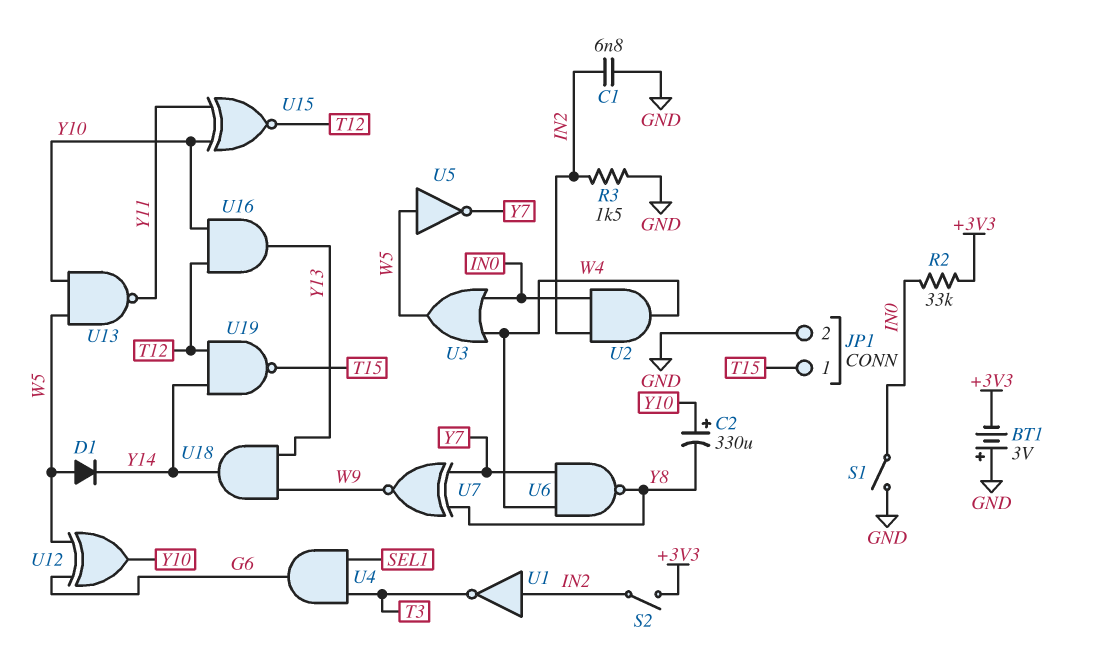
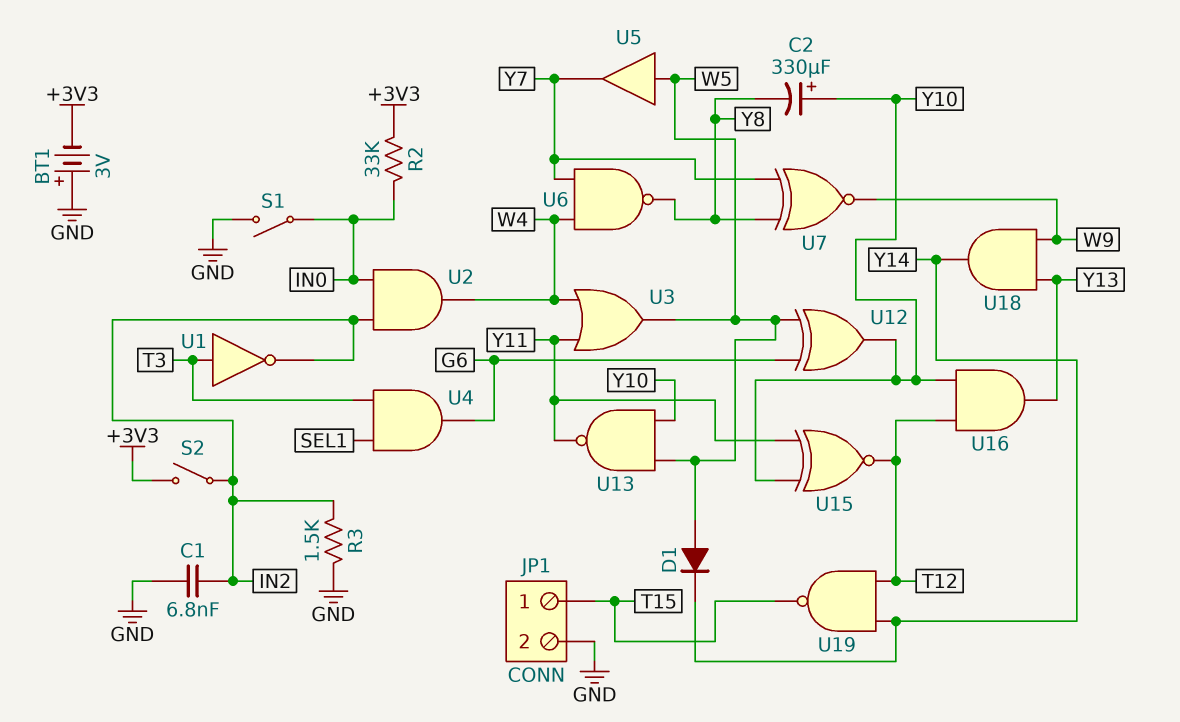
U1: NOT (in IN2, out T3) -> NOT (in T3, out IN2)
U3: OR (in IN0, in W4, out W5) -> OR (in W4, in Y11, out W5)
U5: NOT (in W5, out Y7) -> buffer (in W5, out Y7)

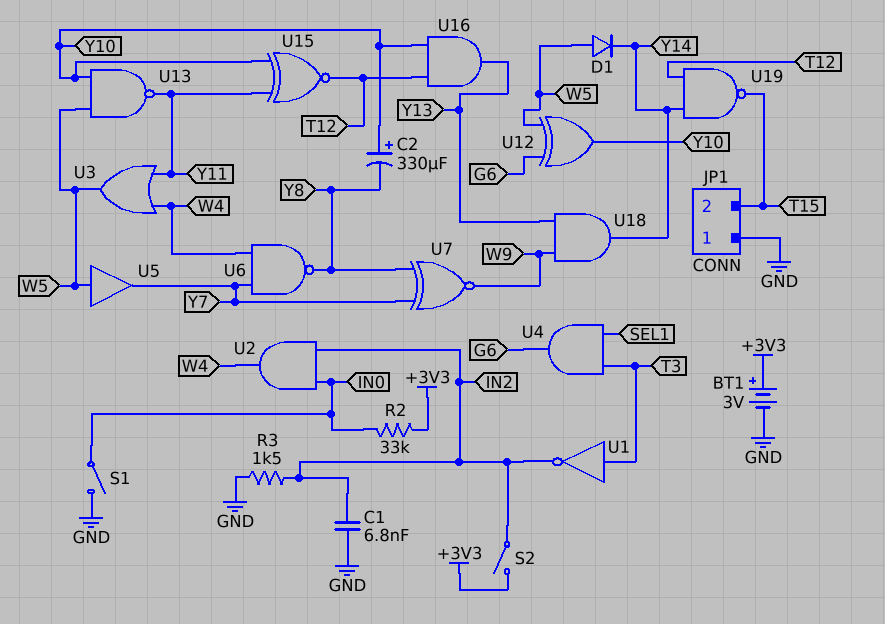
BT1: 3V (plus GND, minus +3V3) -> 3V (plus +3V3, minus GND)
JP1 pin 1: T15 -> GND
JP1 pin 2: GND -> T15

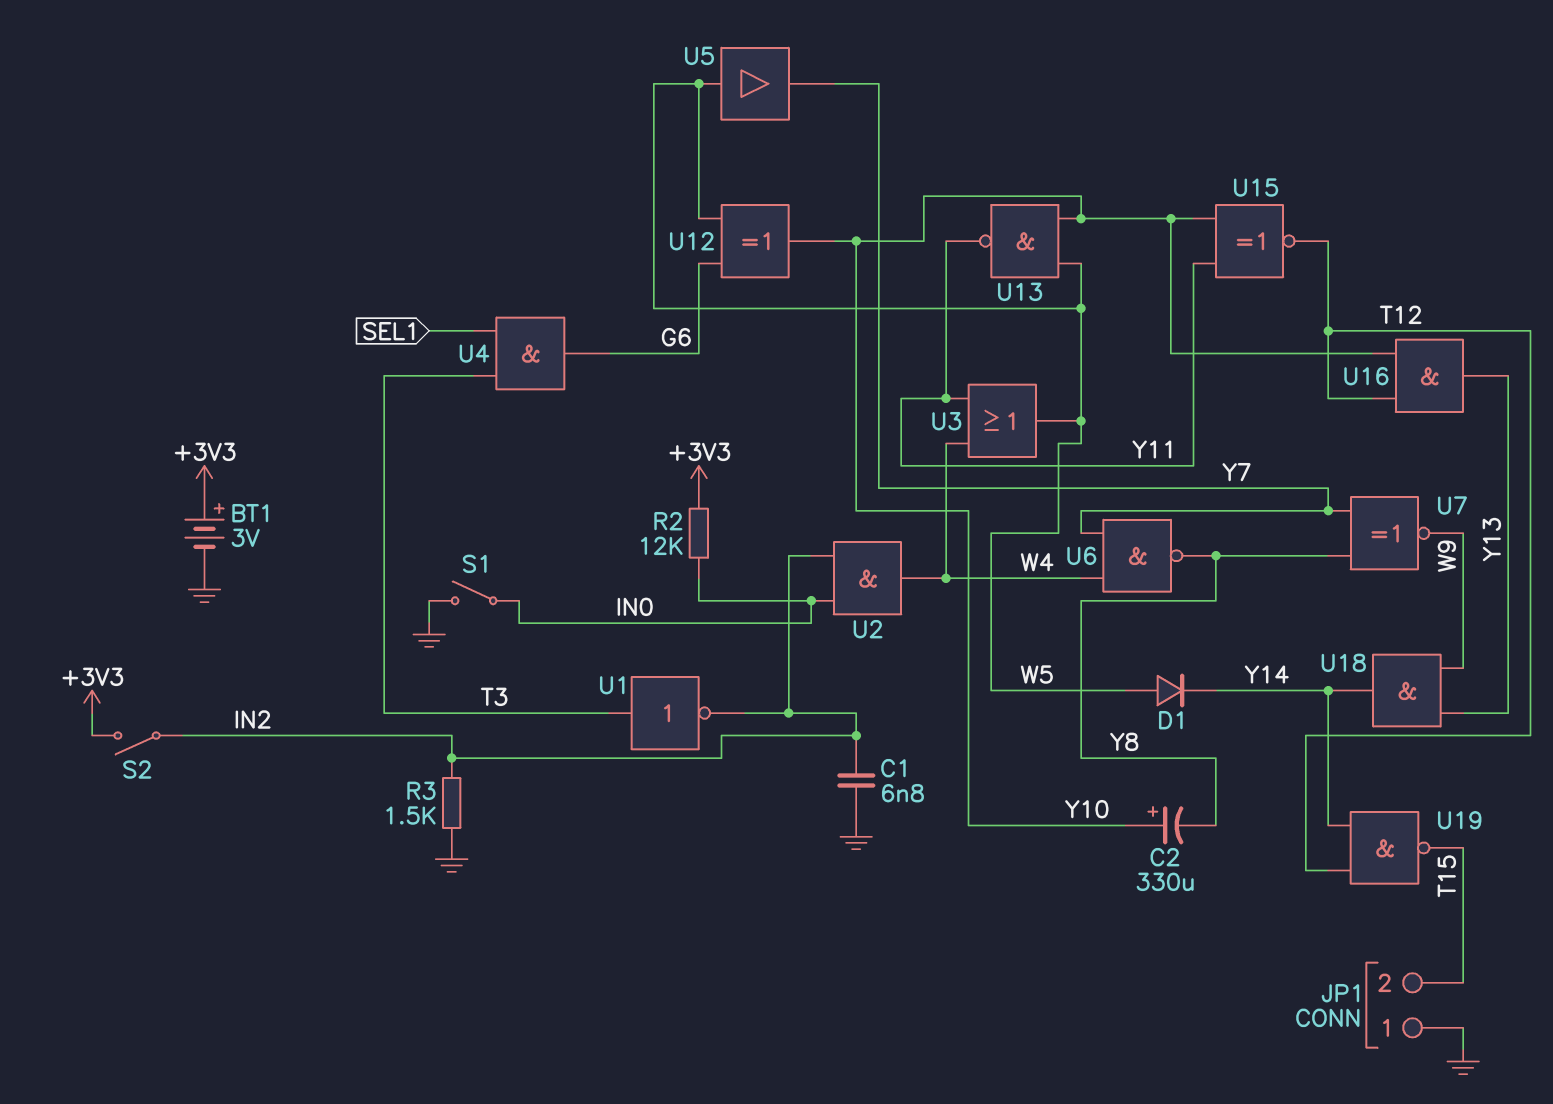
R2: 33k (+3V3, IN0) -> 12k (+3V3, IN0)

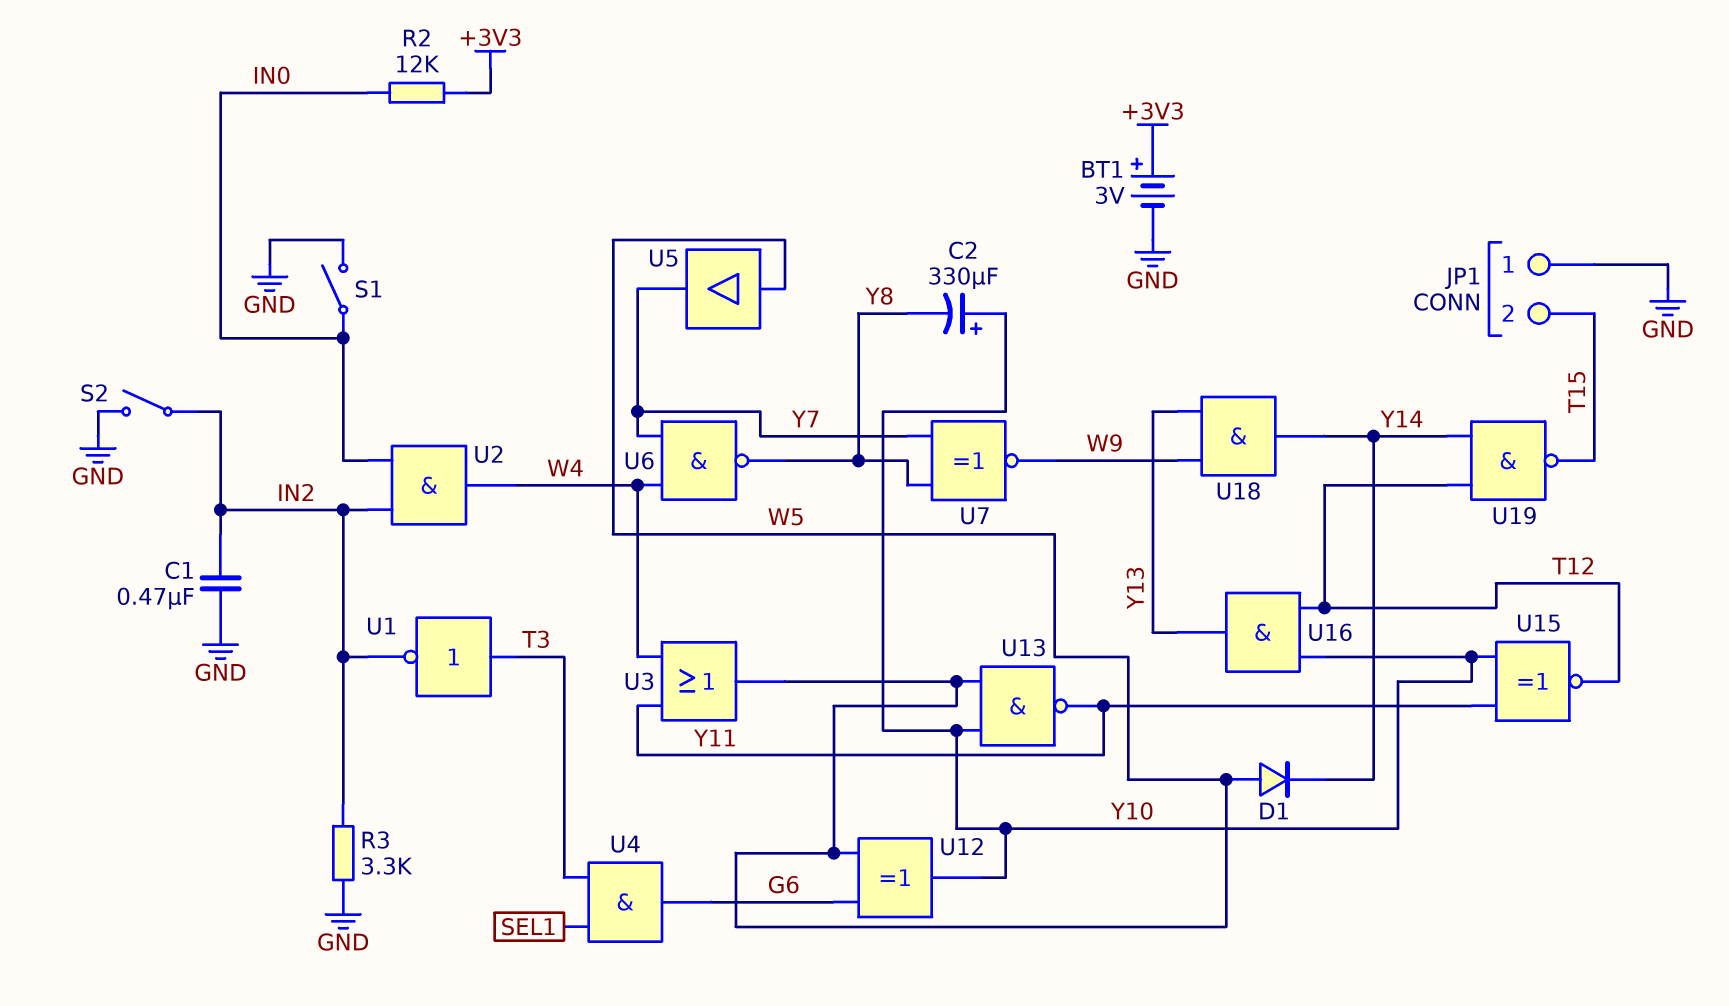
C1: 6.8nF (GND, IN2) -> 470nF (GND, IN2)
R3: 1.5k (GND, IN2) -> 3.3k (GND, IN2)
S2: switch (+3V3, IN2) -> switch (GND, IN2)

